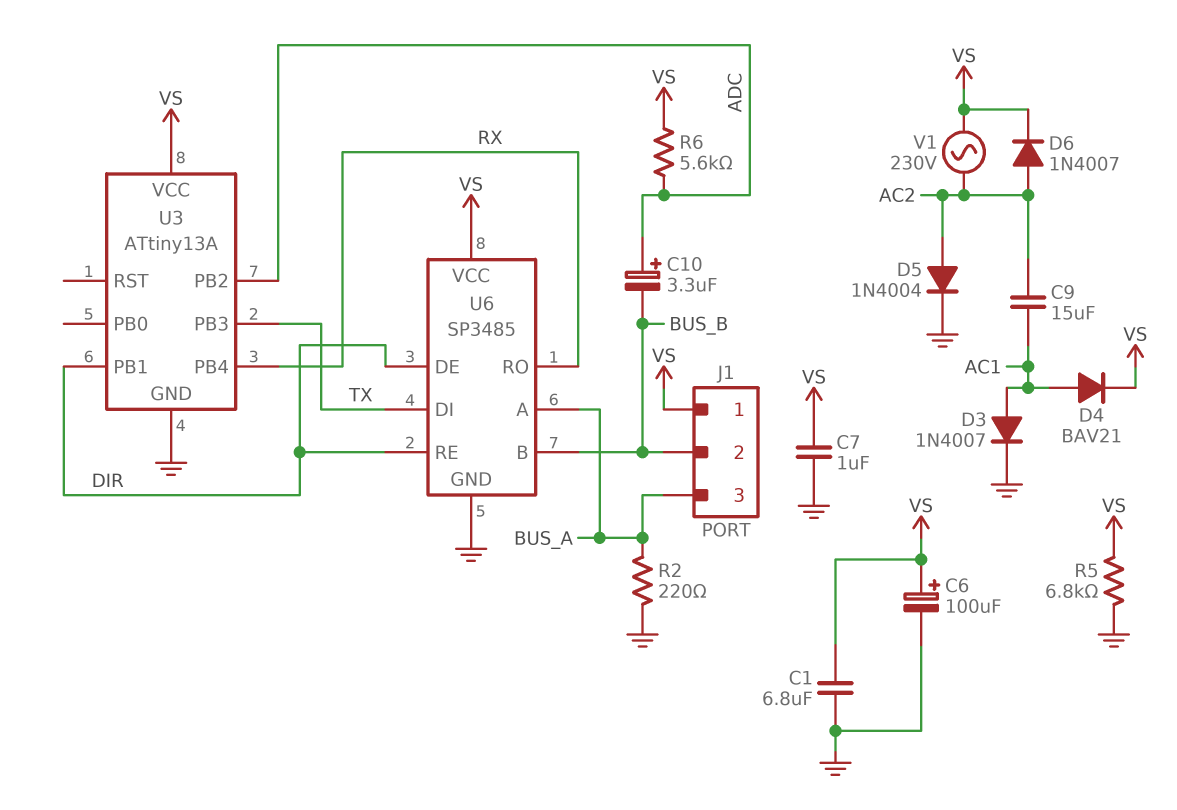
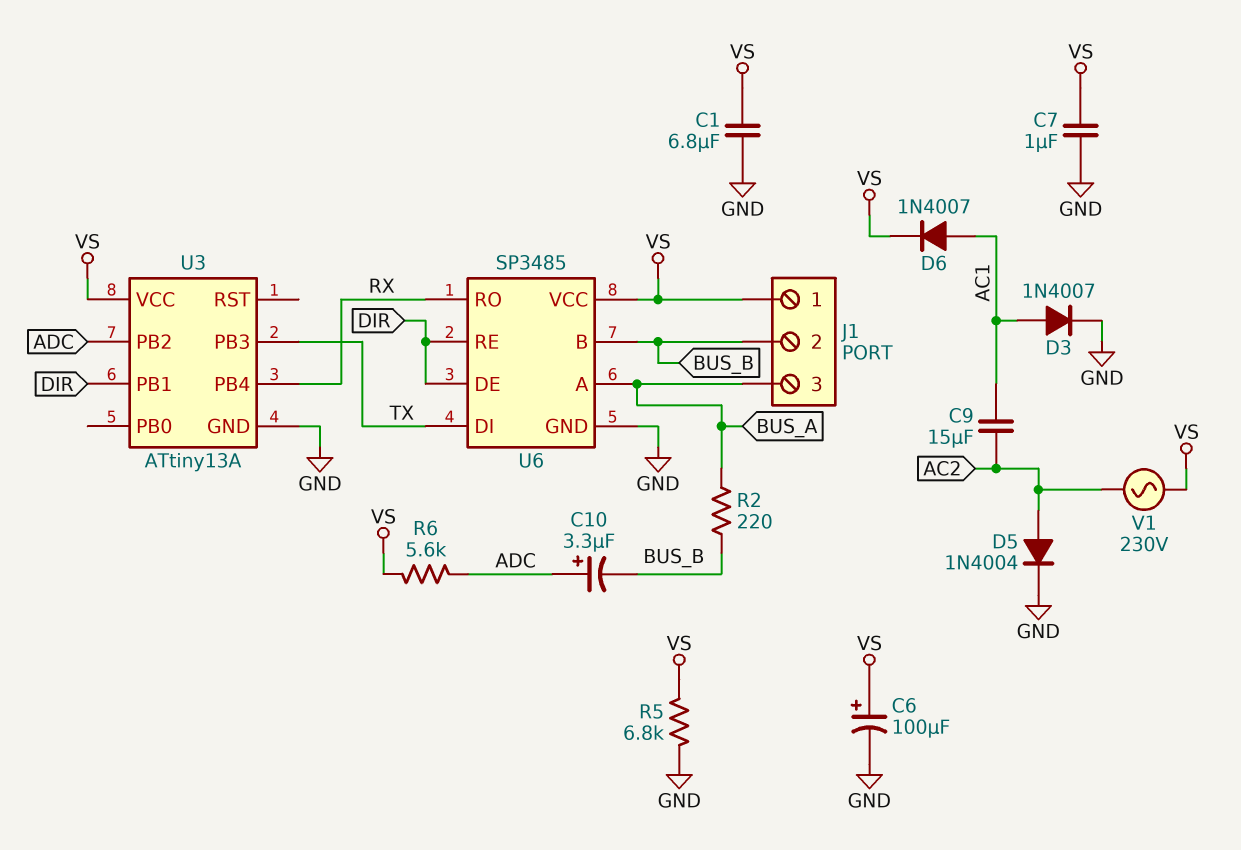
D4: diode BAV21 (A AC1, K VS) -> none
D6: diode 1N4007 (A AC2, K VS) -> diode 1N4007 (A AC1, K VS)
R2: 220 (BUS_A, GND) -> 220 (BUS_A, BUS_B)

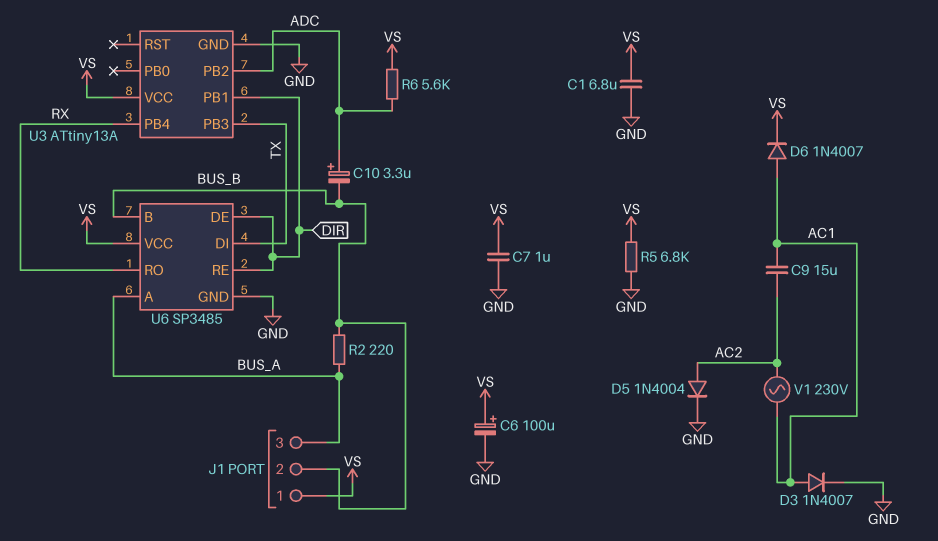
V1: AC 230V (AC2, VS) -> AC 230V (AC1, AC2)

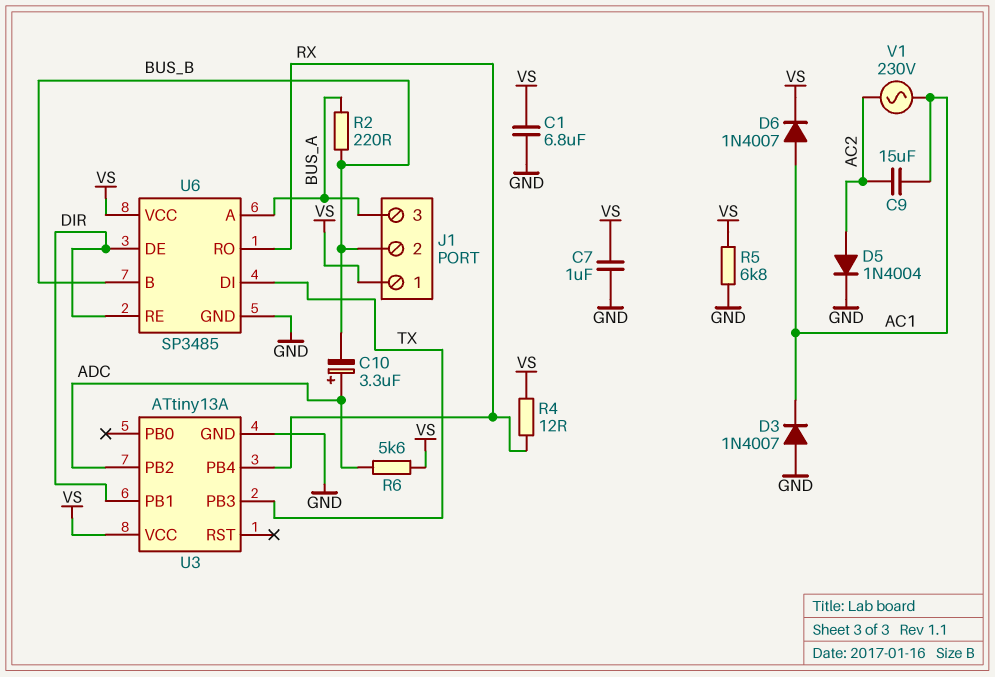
C6: 100uF (plus VS, minus GND) -> none
D3: diode 1N4007 (A AC1, K GND) -> diode 1N4007 (A GND, K AC1)
R4: none -> 12 (RX, VS)

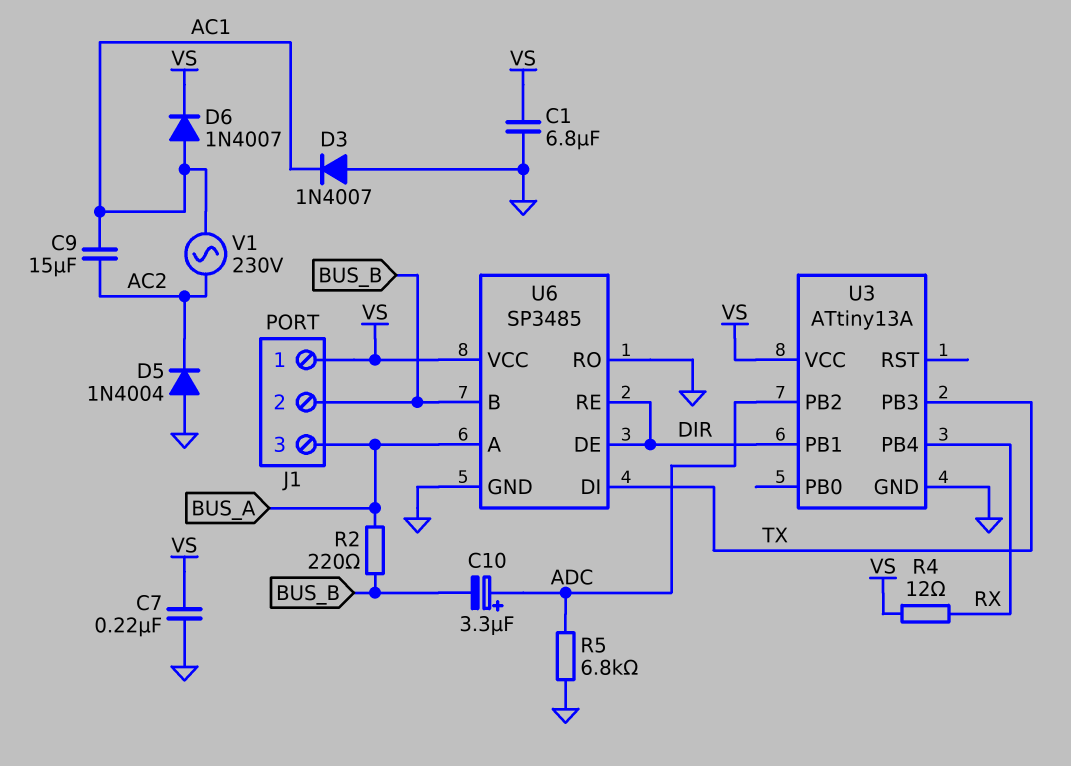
C7: 1uF (GND, VS) -> 220nF (GND, VS)
D5: diode 1N4004 (A AC2, K GND) -> diode 1N4004 (A GND, K AC2)
R5: 6.8k (GND, VS) -> 6.8k (ADC, GND)
R6: 5.6k (ADC, VS) -> none
U6 pin RO: RX -> GND

